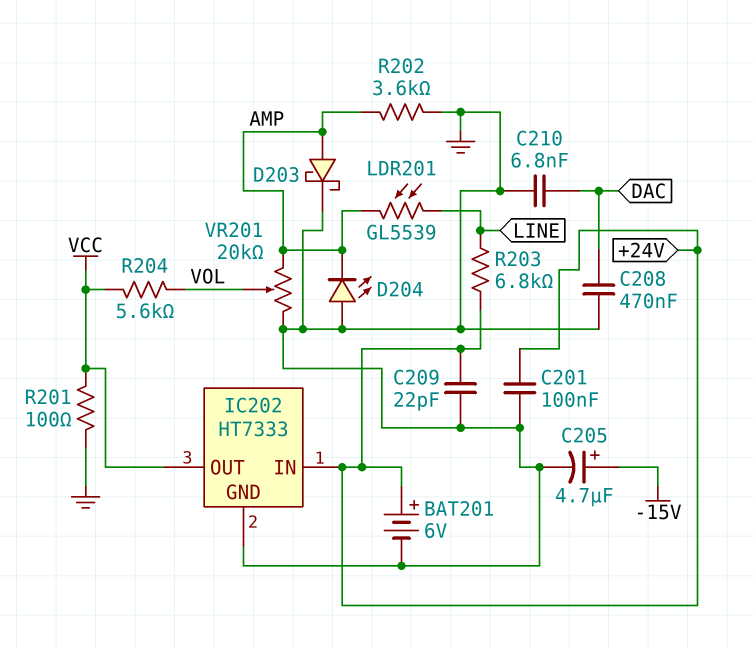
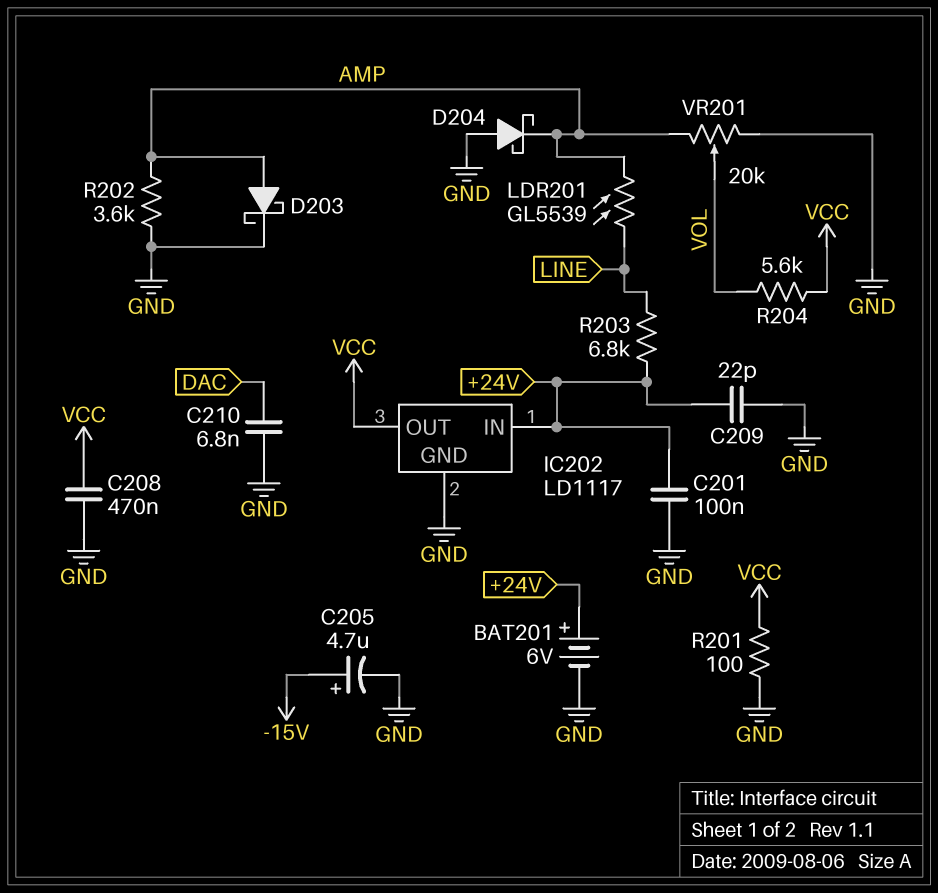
C208: 470nF (DAC, GND) -> 470nF (GND, VCC)
D204: LED (A GND, K AMP) -> schottky (A GND, K AMP)
IC202: HT7333 -> LD1117

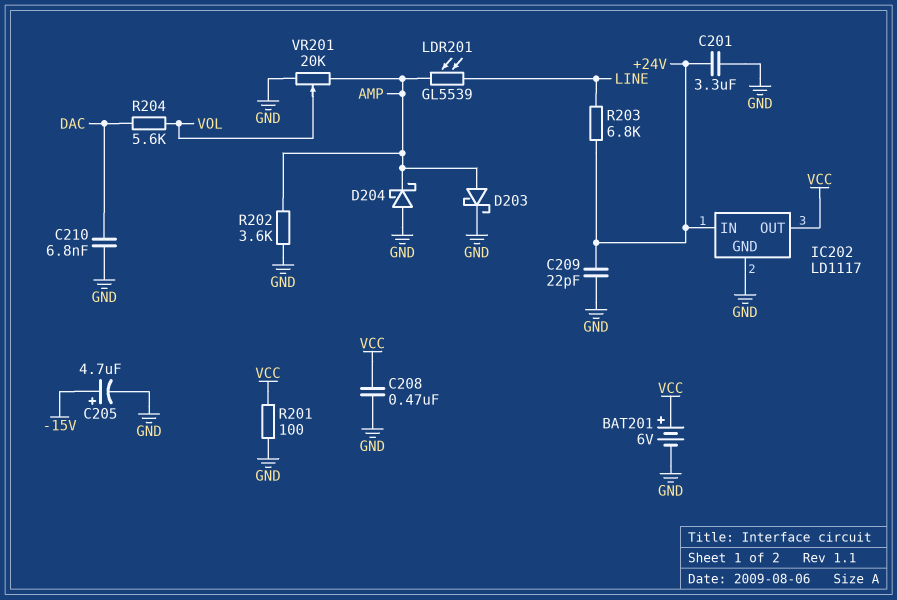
BAT201: 6V (plus +24V, minus GND) -> 6V (plus VCC, minus GND)
C201: 100nF (+24V, GND) -> 3.3uF (+24V, GND)
R204: 5.6k (VCC, VOL) -> 5.6k (DAC, VOL)

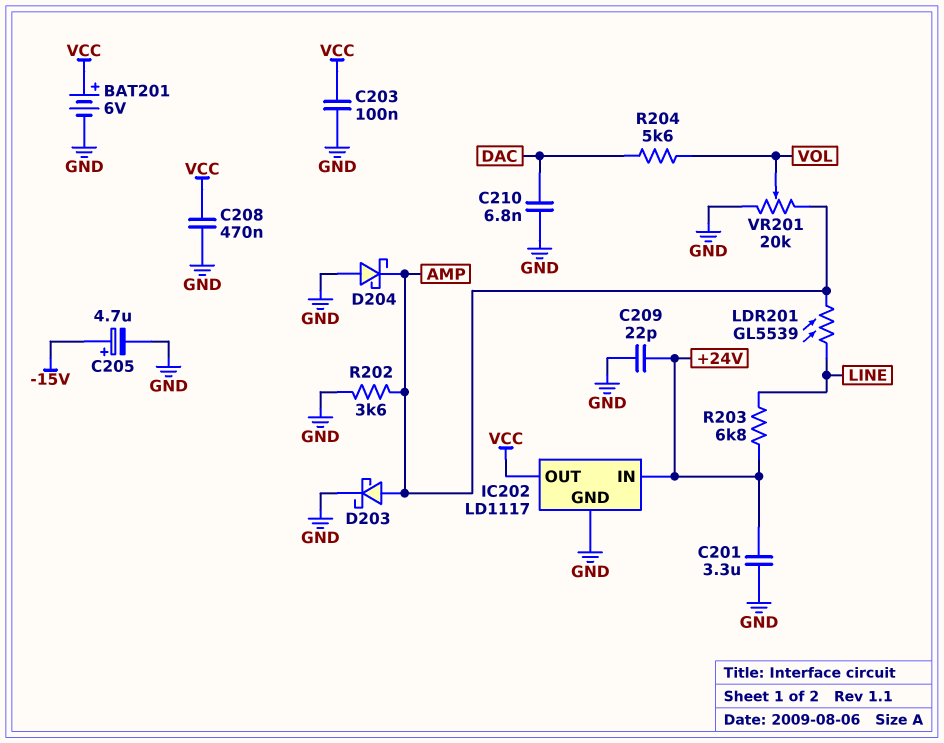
C203: none -> 100nF (GND, VCC)
R201: 100 (GND, VCC) -> none

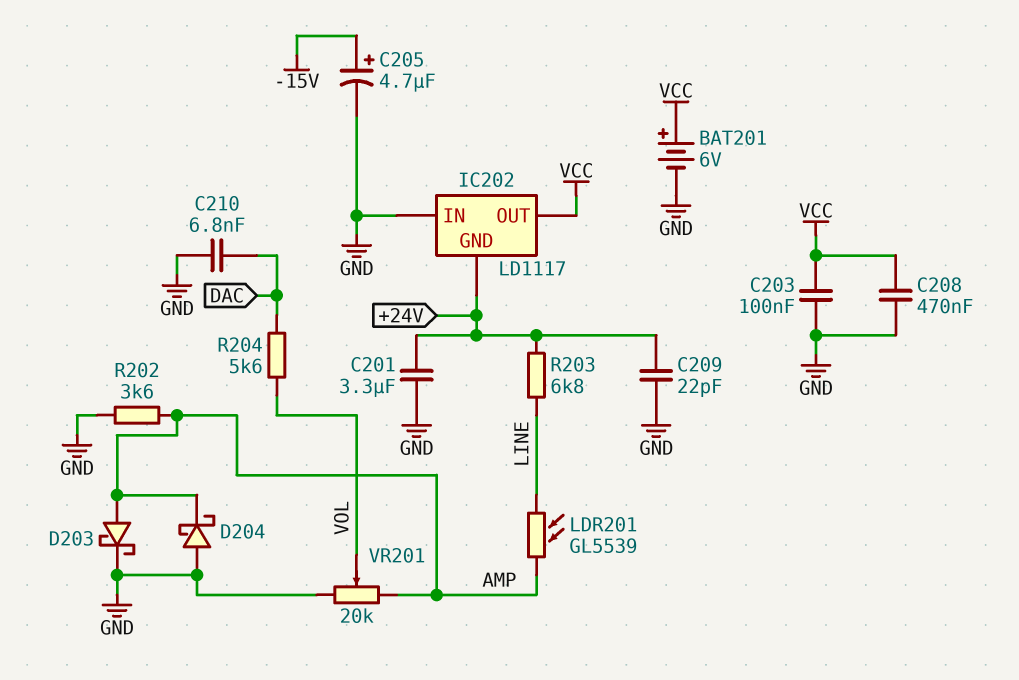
IC202 pin GND: GND -> +24V
IC202 pin IN: +24V -> GND

